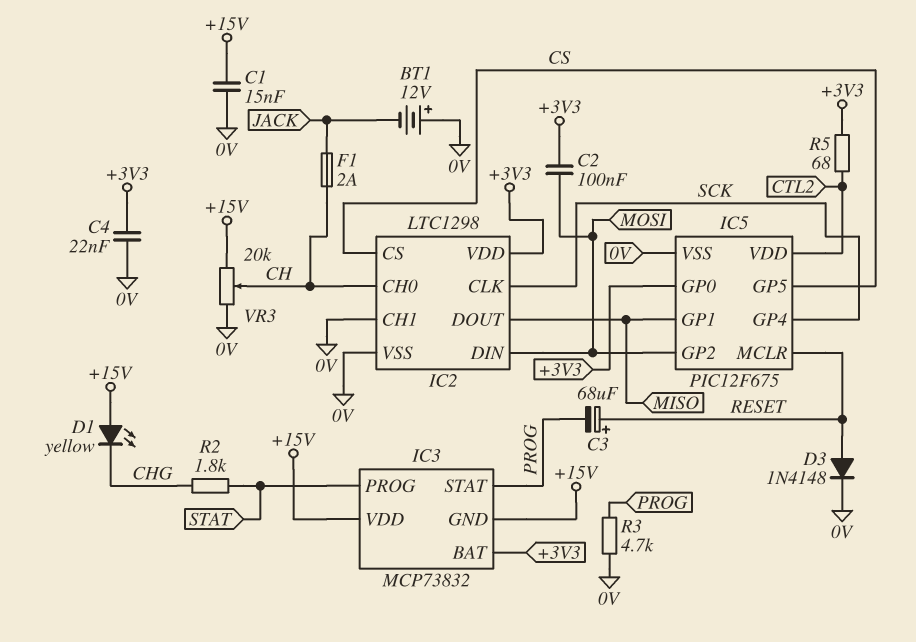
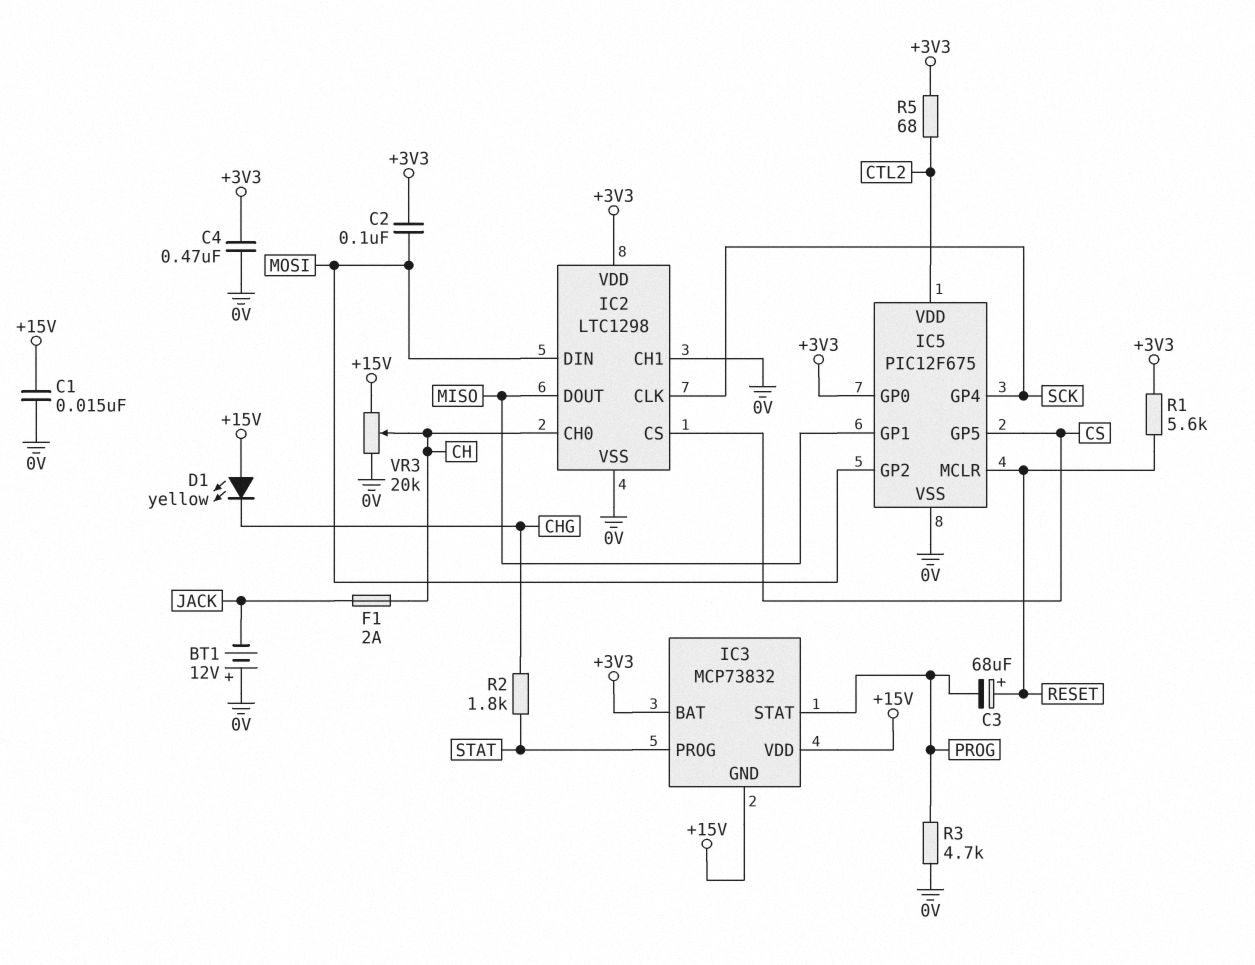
C4: 22nF (+3V3, 0V) -> 470nF (+3V3, 0V)
D3: diode 1N4148 (A RESET, K 0V) -> none
R1: none -> 5.6k (+3V3, RESET)

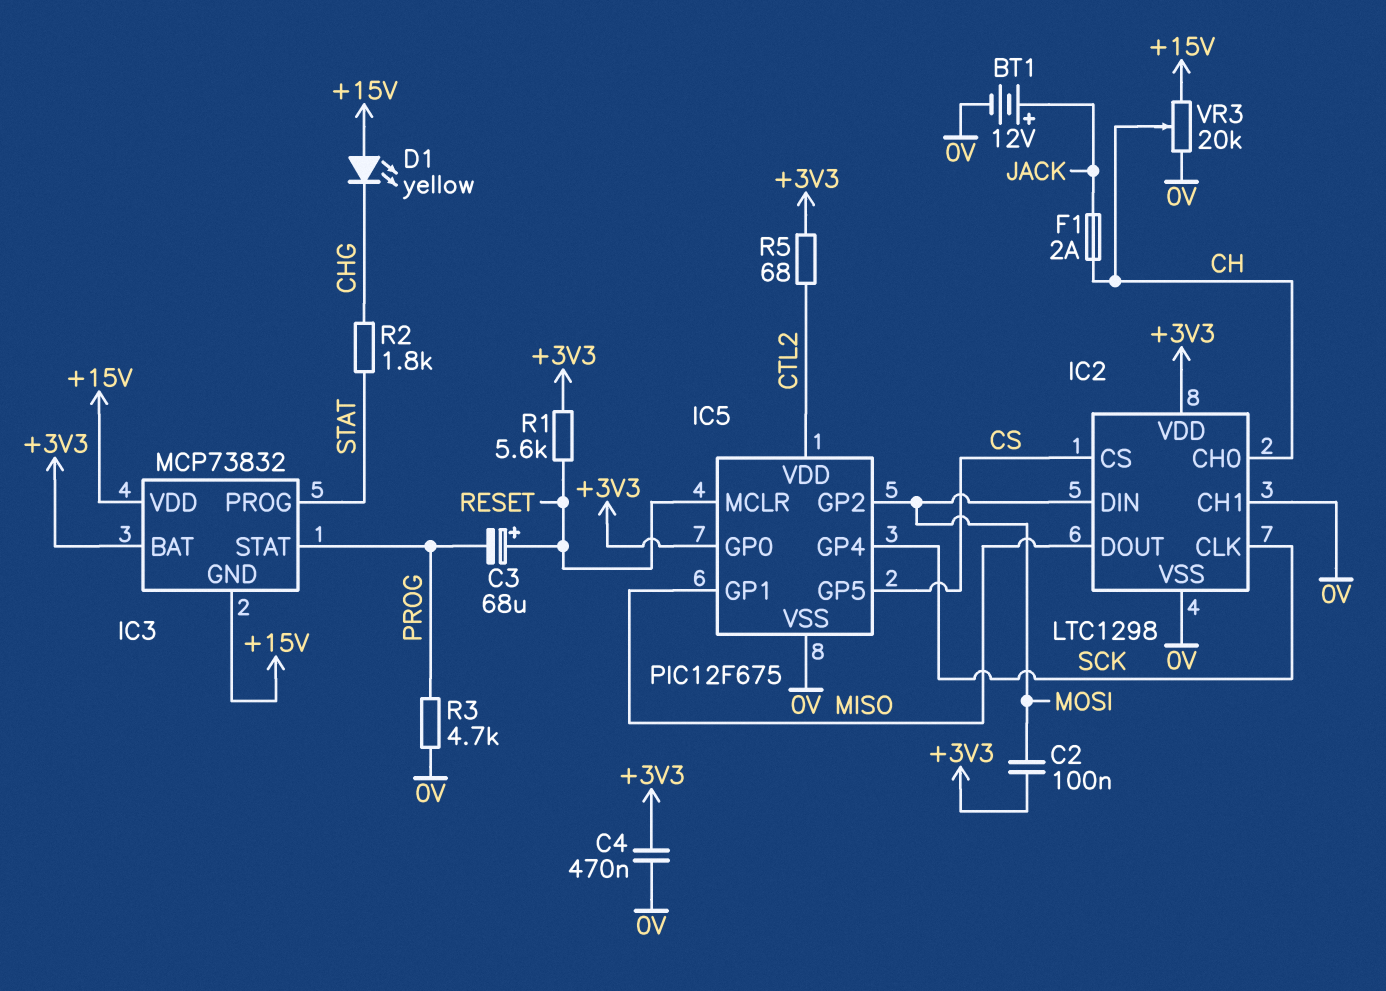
BT1: 12V (plus 0V, minus JACK) -> 12V (plus JACK, minus 0V)
C1: 15nF (+15V, 0V) -> none

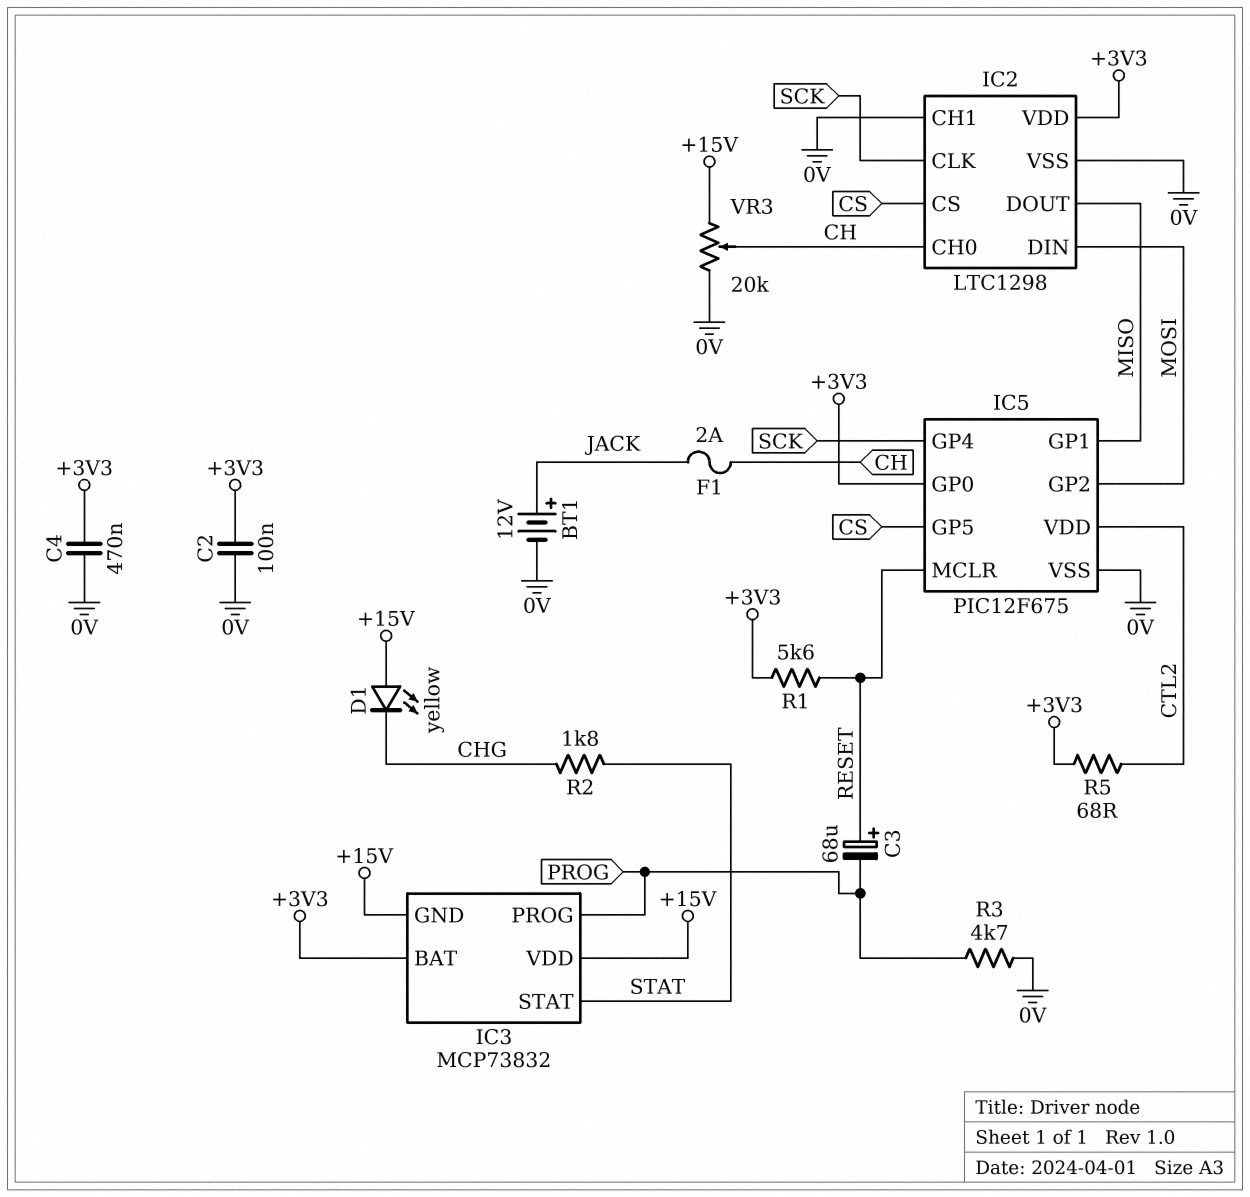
C2: 100nF (+3V3, MOSI) -> 100nF (+3V3, 0V)
IC3 pin PROG: STAT -> PROG
IC3 pin STAT: PROG -> STAT

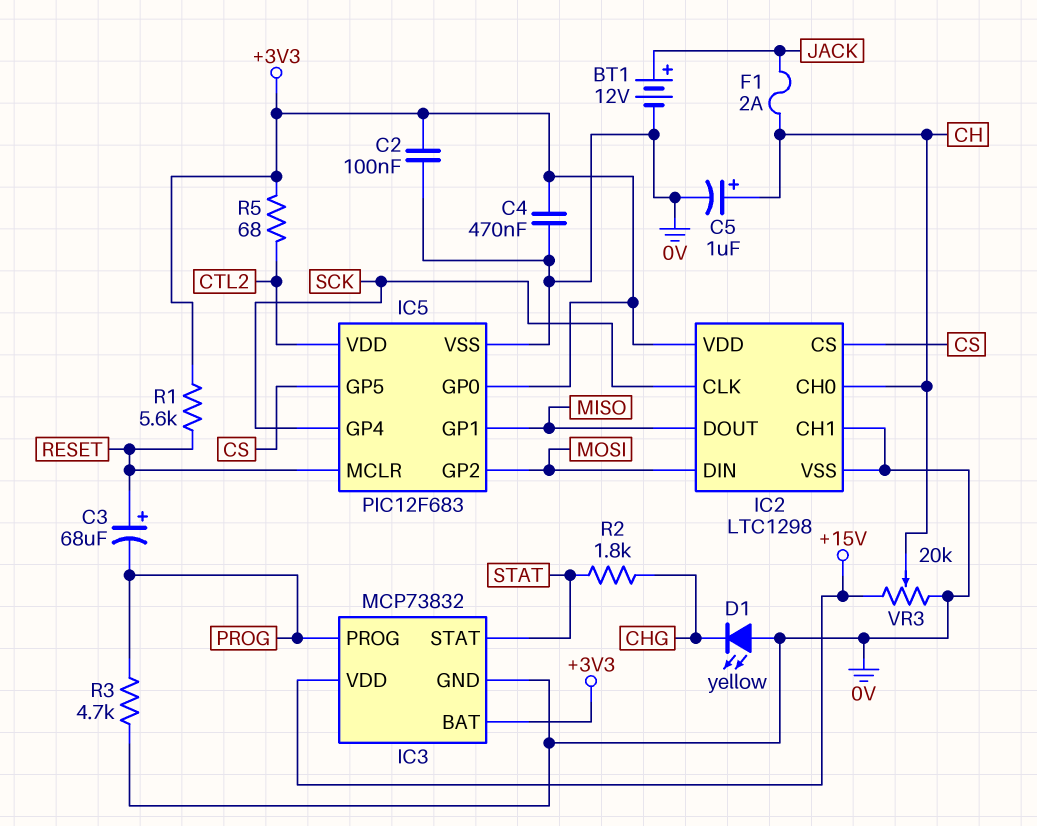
C5: none -> 1uF (plus CH, minus 0V)
D1: LED yellow (A +15V, K CHG) -> LED yellow (A 0V, K CHG)
IC3 pin GND: +15V -> 0V
IC5: PIC12F675 -> PIC12F683

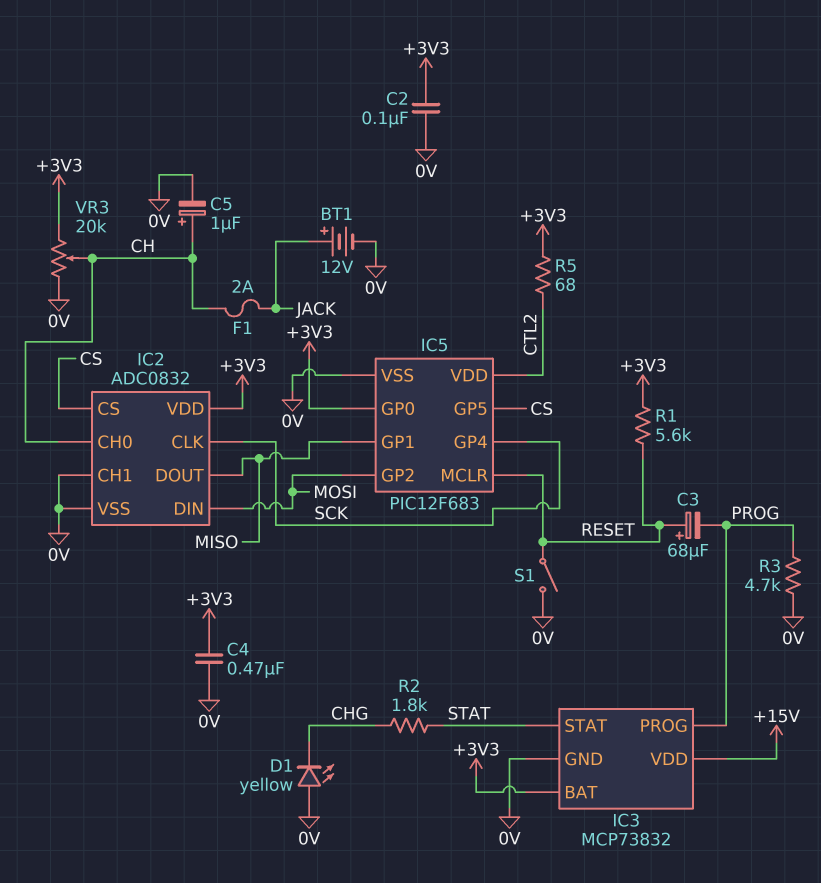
IC2: LTC1298 -> ADC0832
S1: none -> switch (0V, RESET)
VR3: 20k (+15V, 0V, wiper CH) -> 20k (+3V3, 0V, wiper CH)

